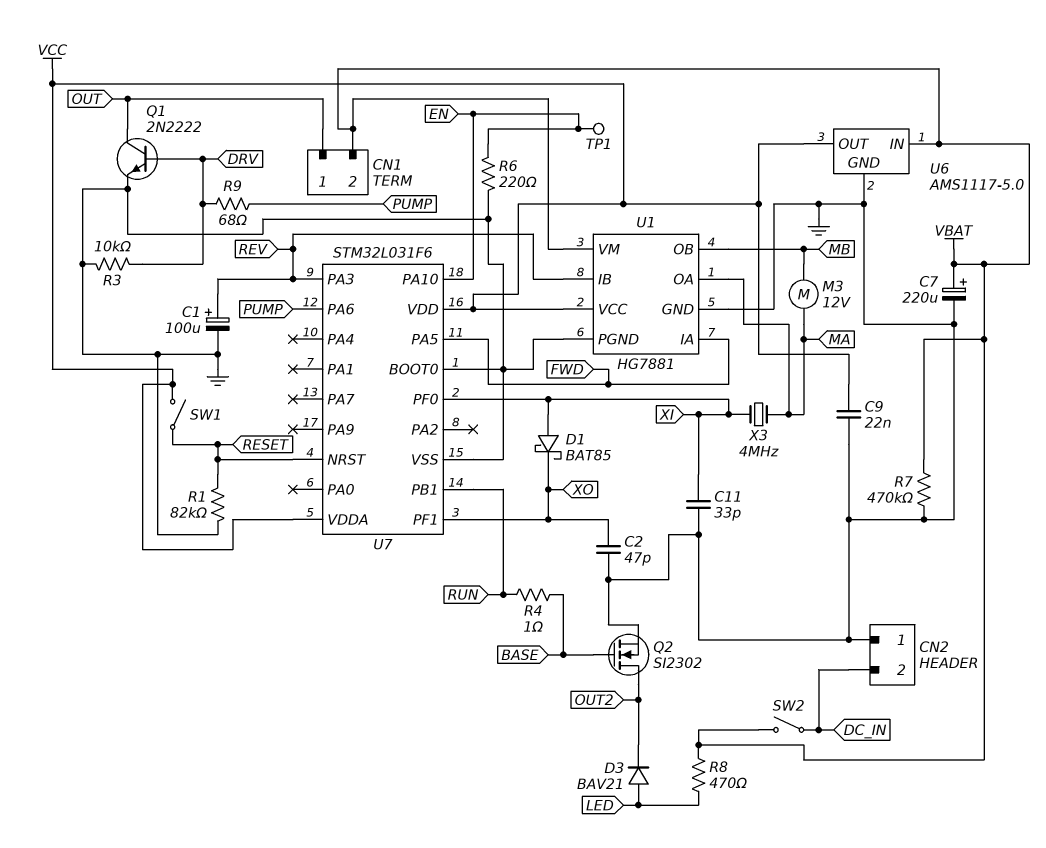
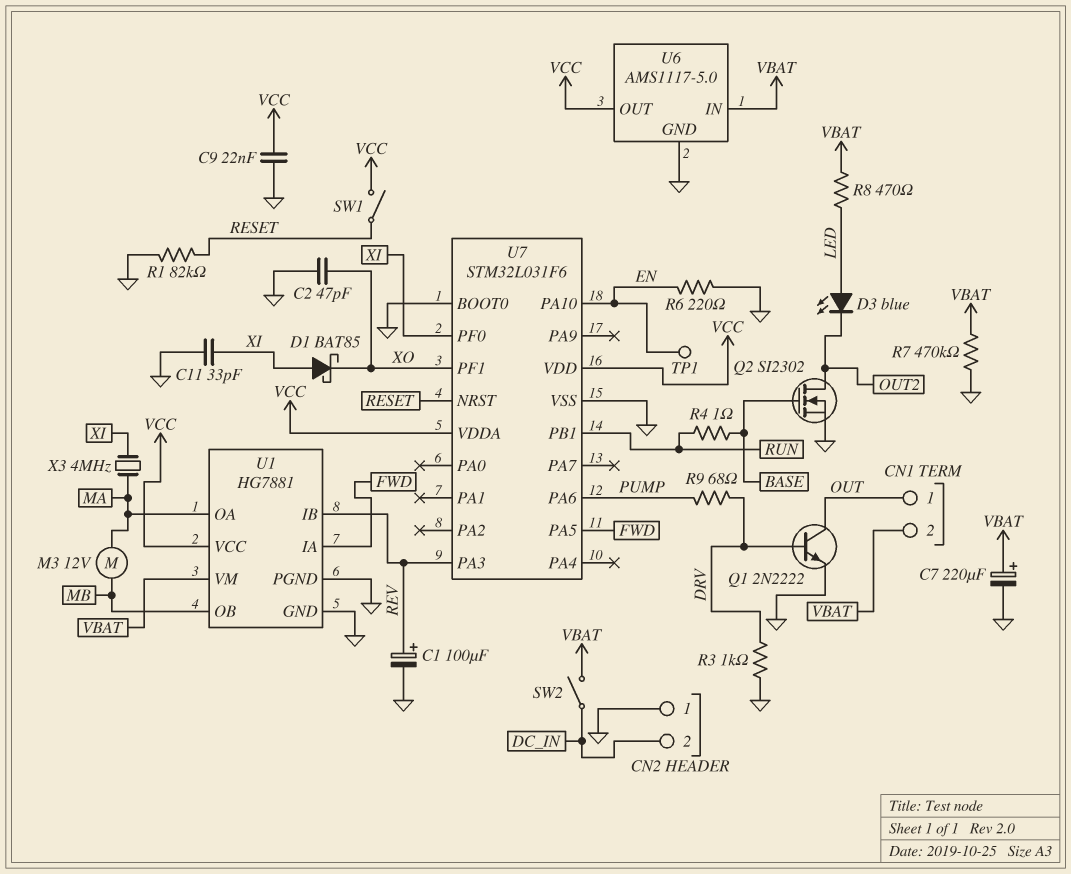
D3: diode BAV21 (A LED, K OUT2) -> LED blue (A LED, K OUT2)
R3: 10k (DRV, GND) -> 1k (DRV, GND)

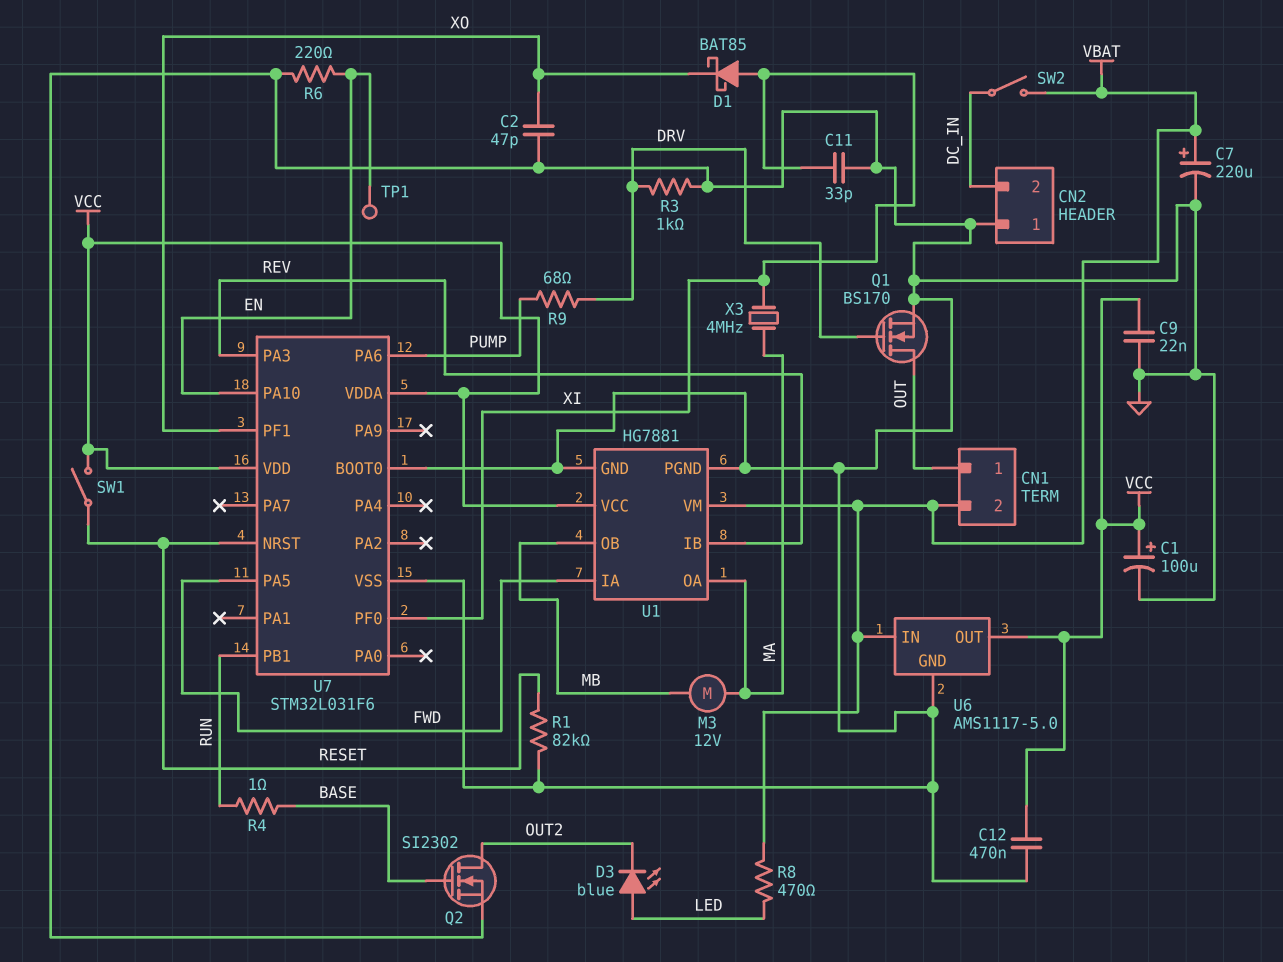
C1: 100uF (plus REV, minus GND) -> 100uF (plus VCC, minus GND)
C12: none -> 470nF (GND, VCC)
Q1: NPN 2N2222 (B DRV, C OUT, E GND) -> NMOS BS170 (G DRV, D OUT, S GND)
R7: 470k (GND, VBAT) -> none

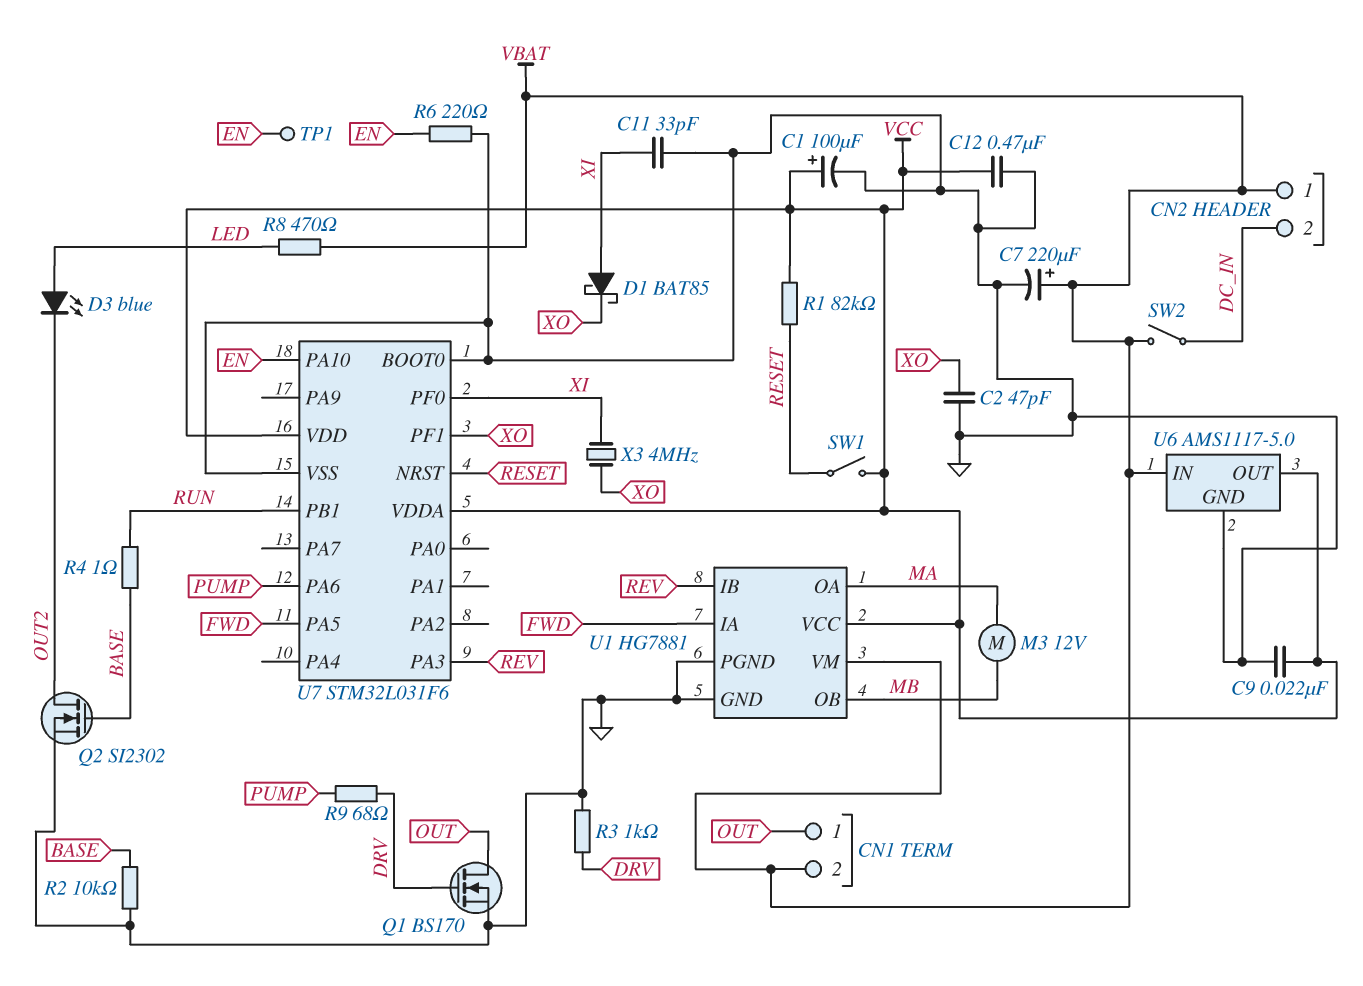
CN2 pin 1: GND -> VBAT
R1: 82k (GND, RESET) -> 82k (RESET, VCC)
R2: none -> 10k (BASE, GND)
X3: 4MHz (MA, XI) -> 4MHz (XI, XO)

